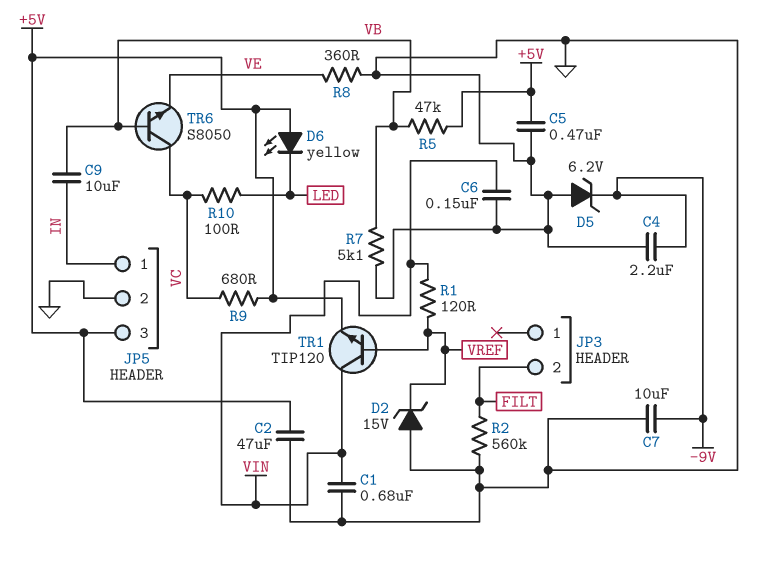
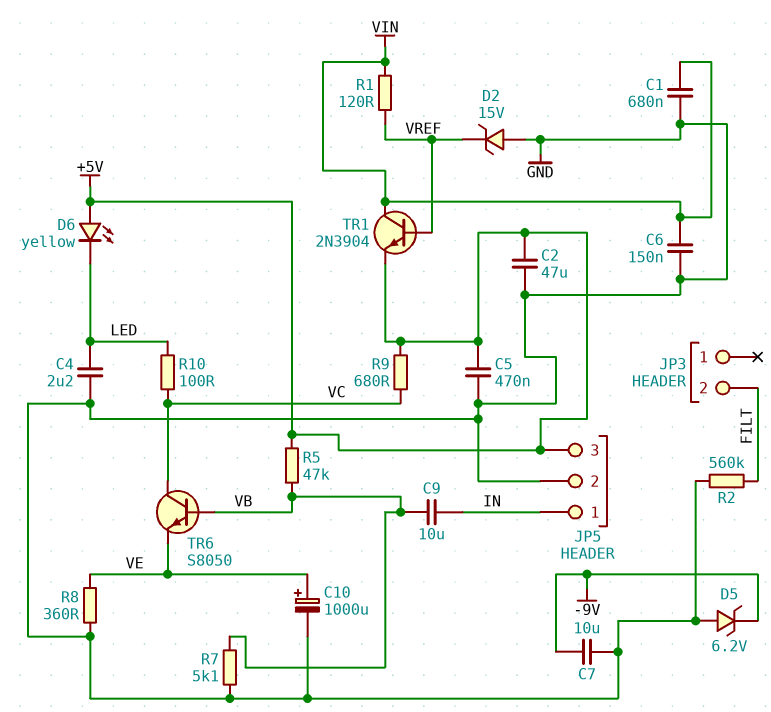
C4: 2.2uF (-9V, GND) -> 2.2uF (GND, LED)
C10: none -> 1000uF (plus VE, minus GND)
TR1: NPN TIP120 (B VREF, C VIN, E +5V) -> NPN 2N3904 (B VREF, C VIN, E +5V)

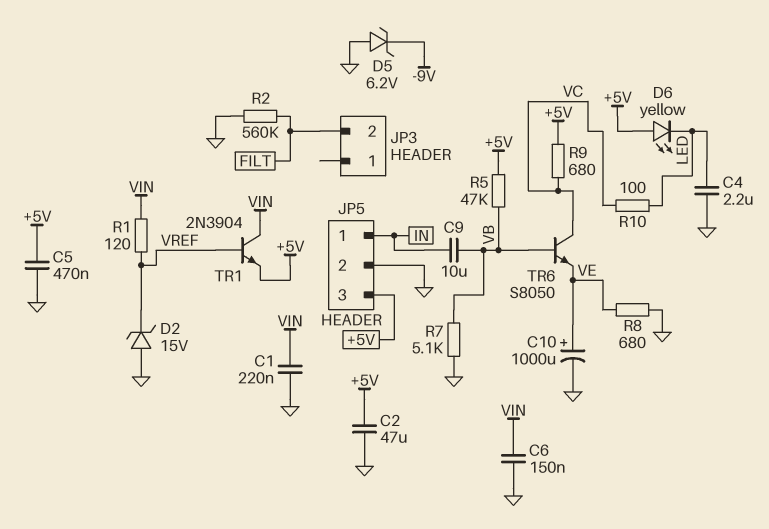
C1: 680nF (GND, VIN) -> 220nF (GND, VIN)
C7: 10uF (-9V, GND) -> none
R8: 360 (GND, VE) -> 680 (GND, VE)

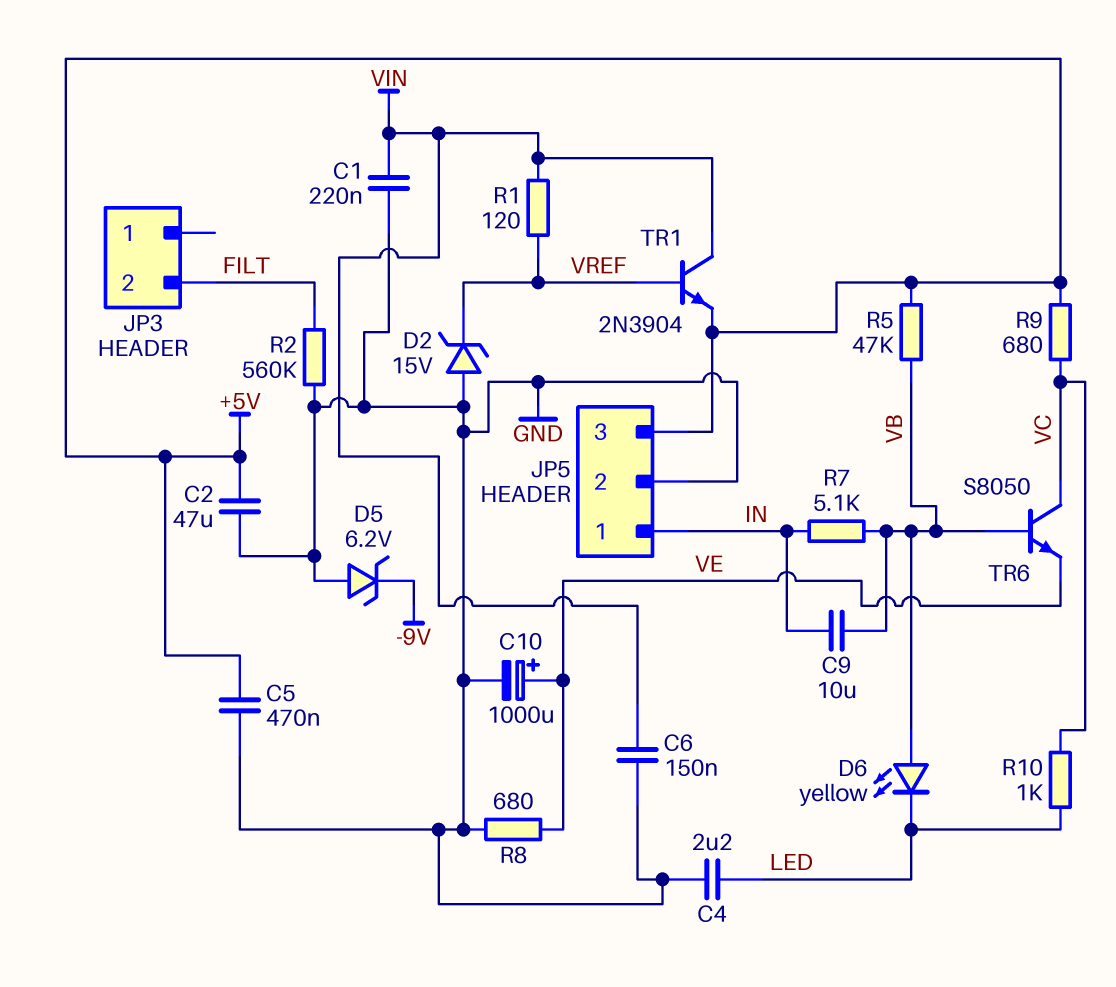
D6: LED yellow (A +5V, K LED) -> LED yellow (A VB, K LED)
R7: 5.1k (GND, VB) -> 5.1k (IN, VB)
R10: 100 (LED, VC) -> 1k (LED, VC)

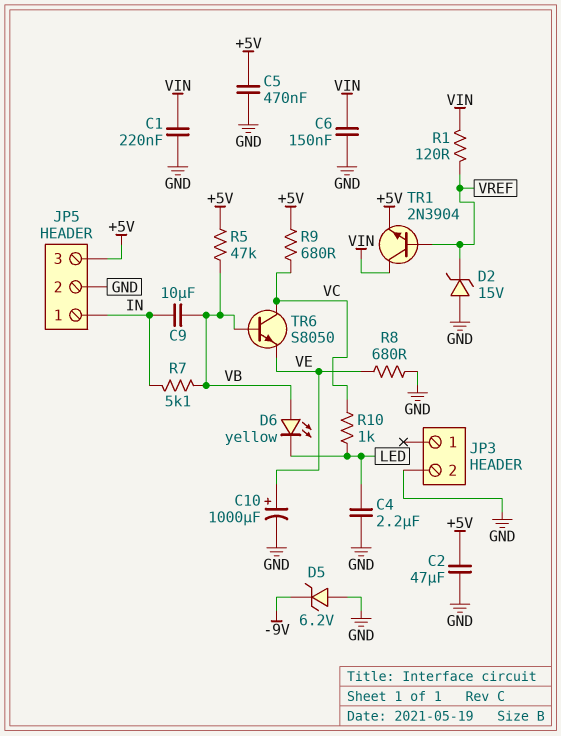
JP3 pin 2: FILT -> GND
R2: 560k (FILT, GND) -> none

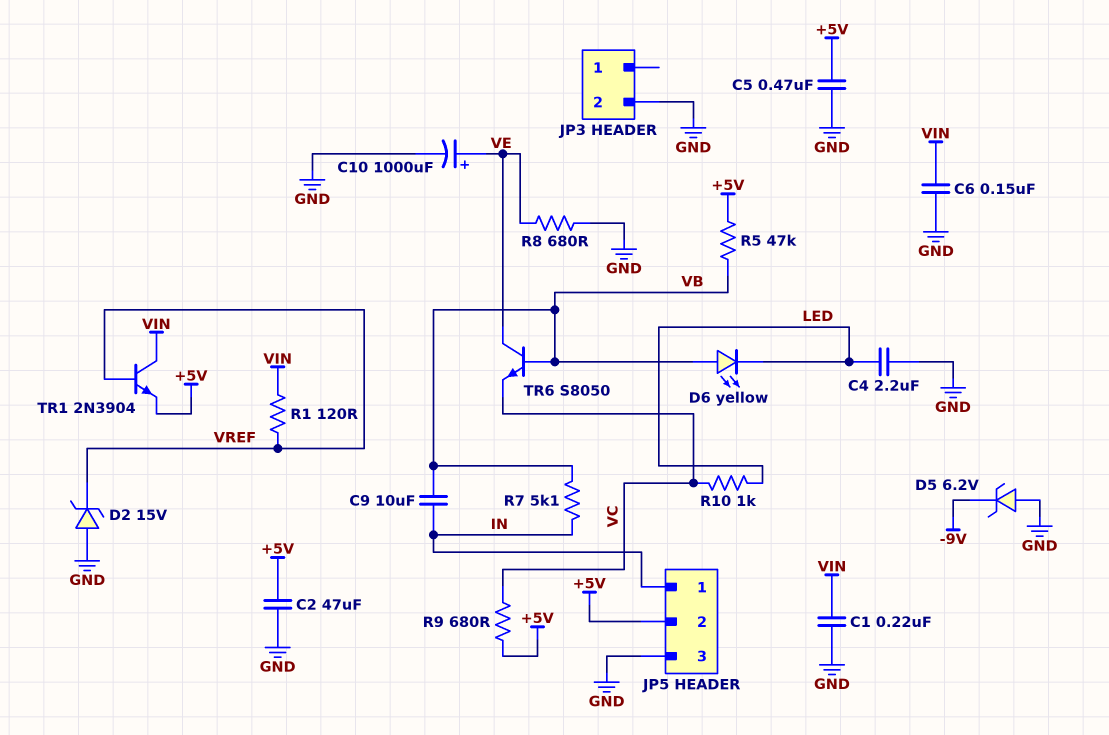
JP5 pin 2: GND -> +5V
JP5 pin 3: +5V -> GND
TR6: NPN S8050 (B VB, C VC, E VE) -> NPN S8050 (B VB, C VE, E VC)

